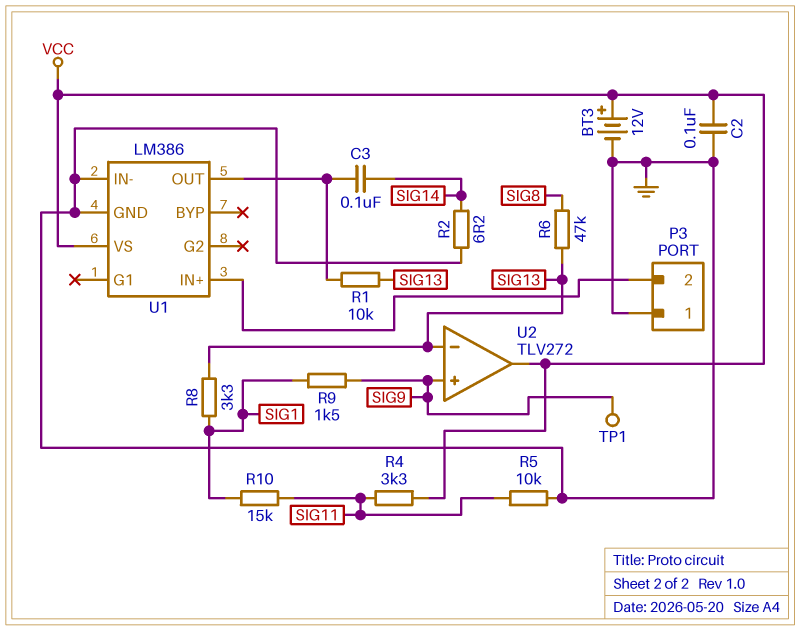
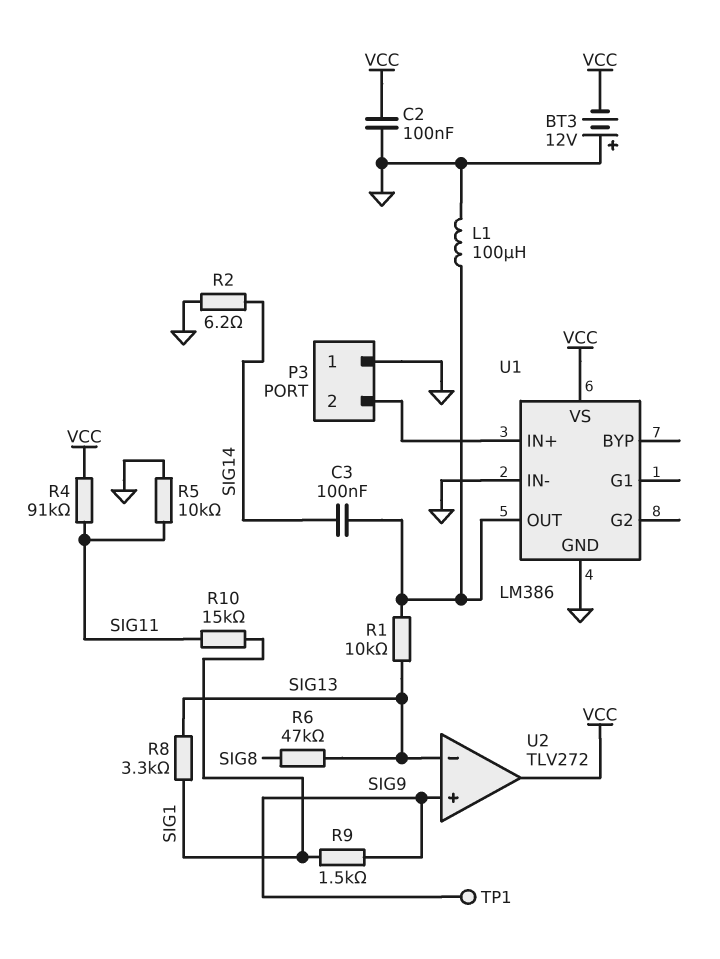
BT3: 12V (plus VCC, minus GND) -> 12V (plus GND, minus VCC)
L1: none -> 100uH (GND, U1/OUT)
R4: 3.3k (SIG11, VCC) -> 91k (SIG11, VCC)

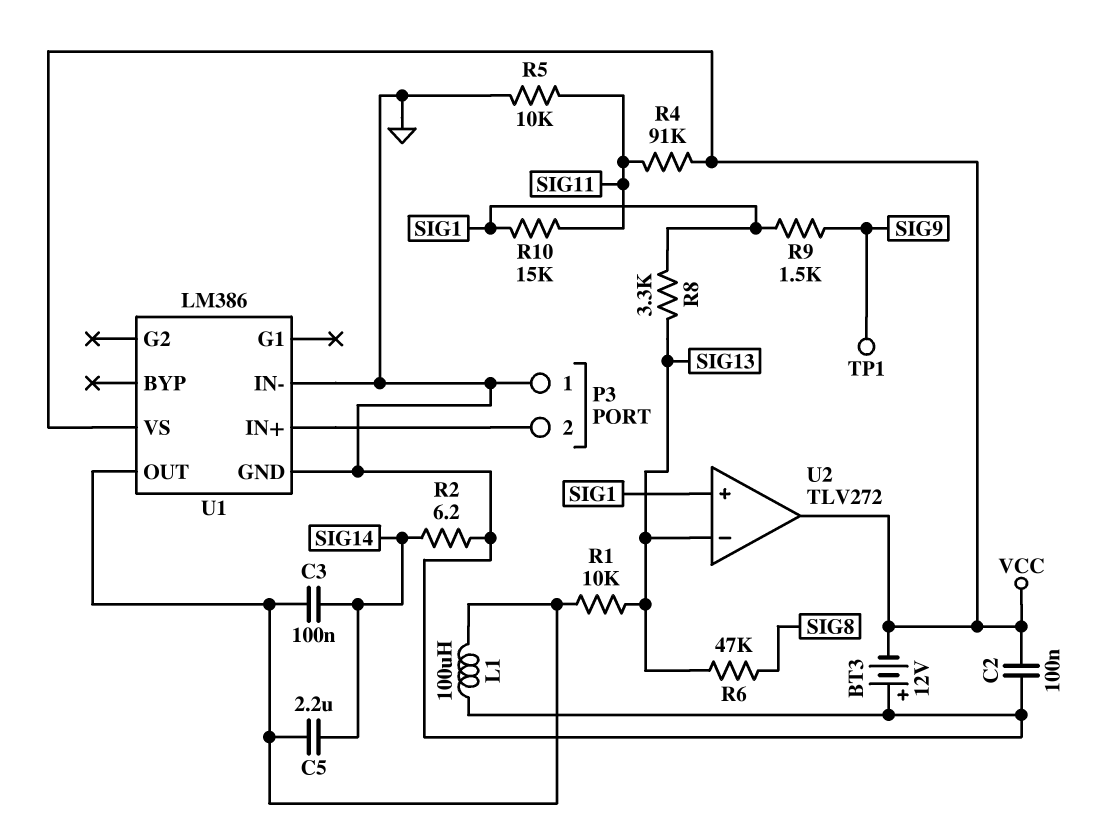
C5: none -> 2.2uF (SIG14, U1/OUT)
U2 pin in+: SIG9 -> SIG1

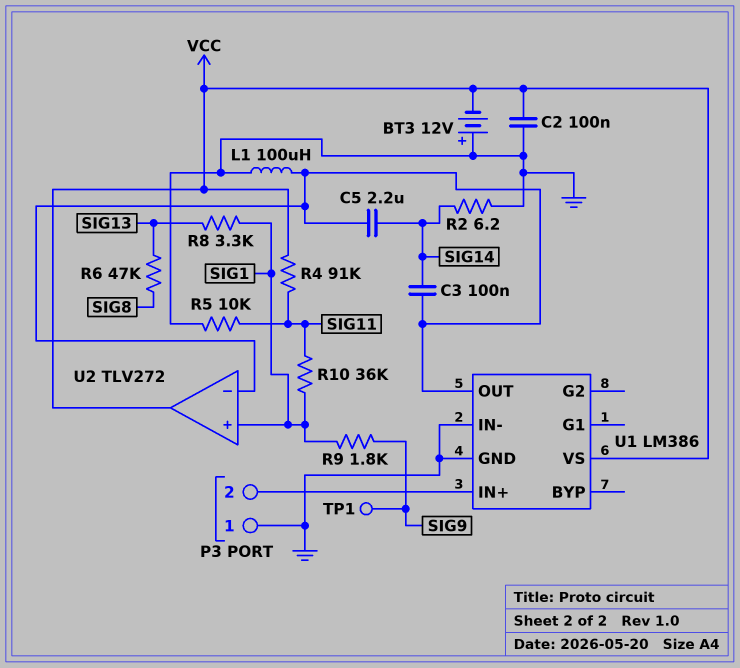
R1: 10k (SIG13, U1/OUT) -> none
R9: 1.5k (SIG1, SIG9) -> 1.8k (SIG1, SIG9)
R10: 15k (SIG1, SIG11) -> 36k (SIG1, SIG11)
U2 pin in-: SIG13 -> U1/OUT

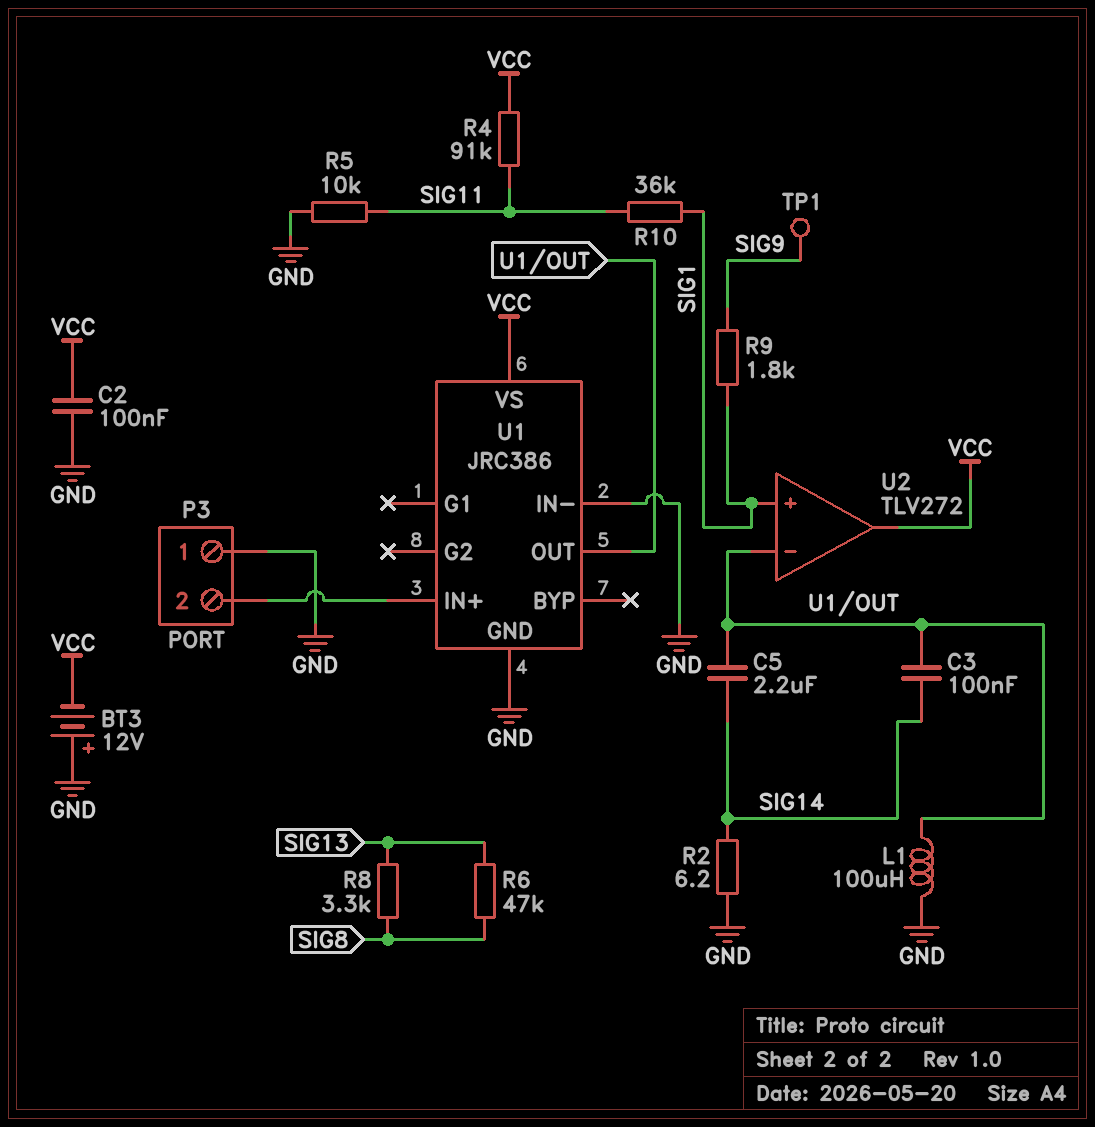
R8: 3.3k (SIG1, SIG13) -> 3.3k (SIG8, SIG13)
U1: LM386 -> JRC386

